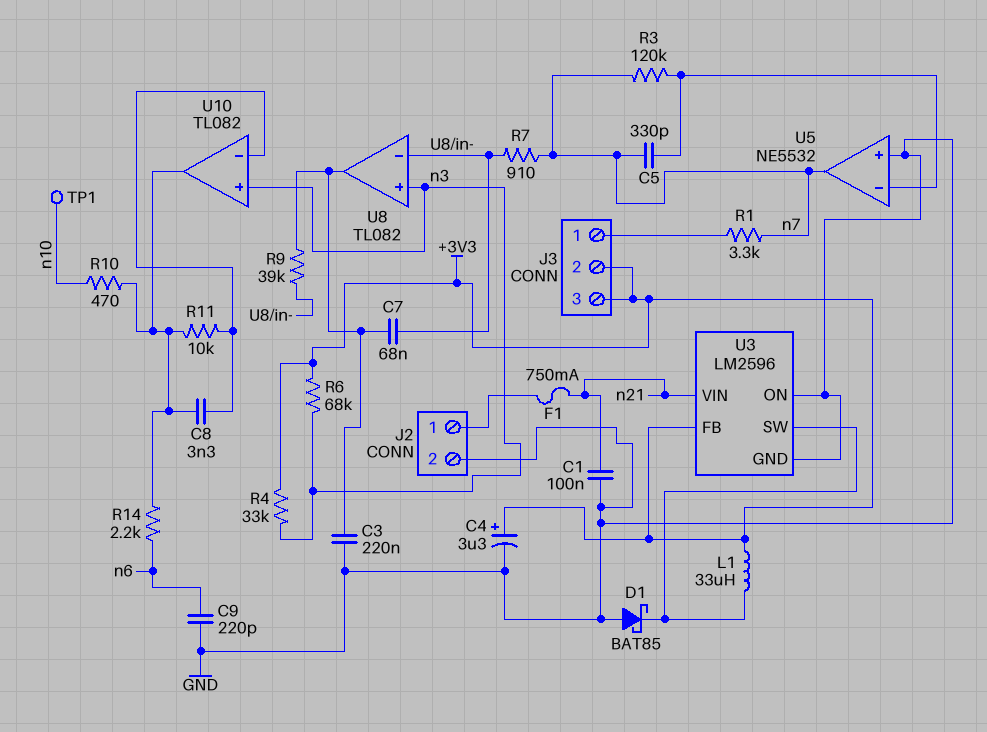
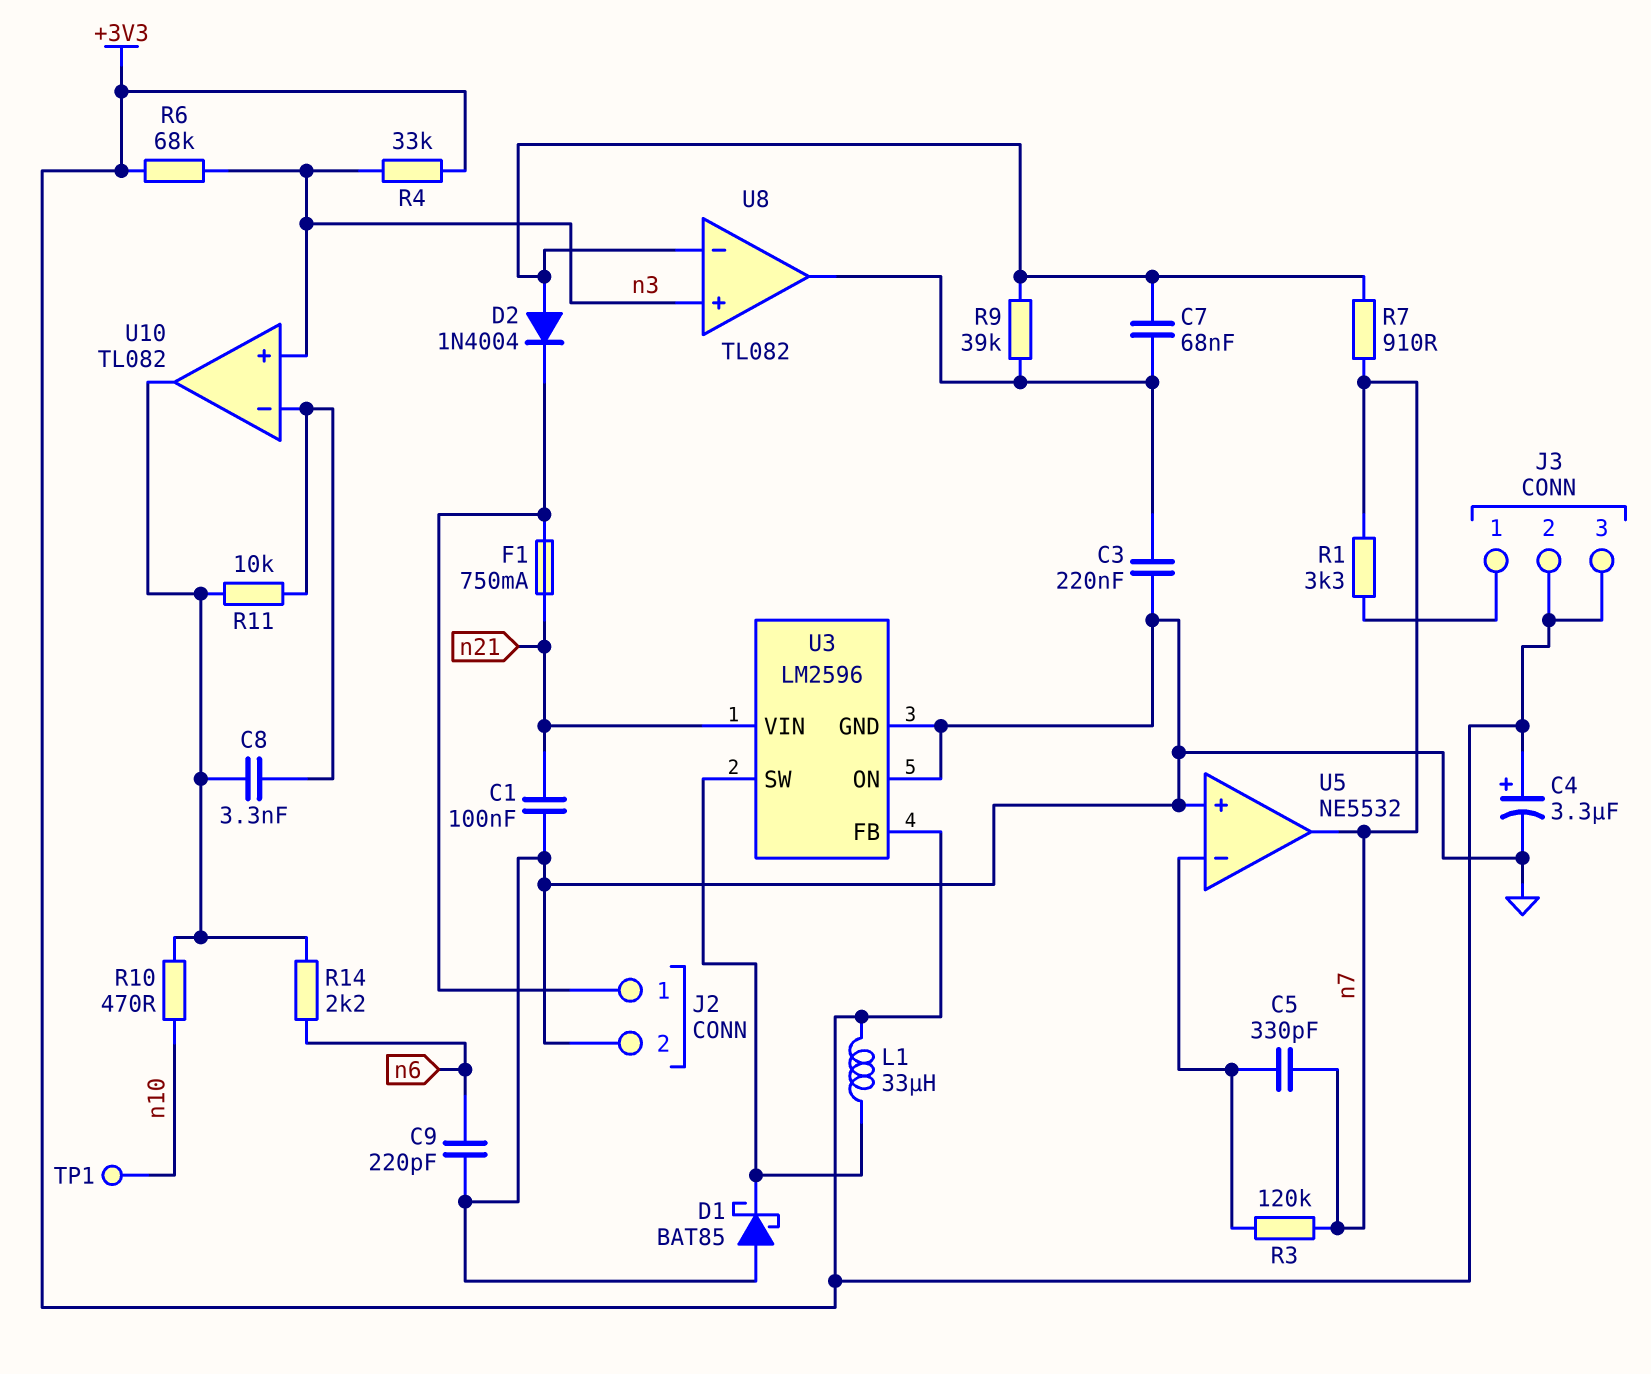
D2: none -> diode 1N4004 (A U8/in-, K J2/1)

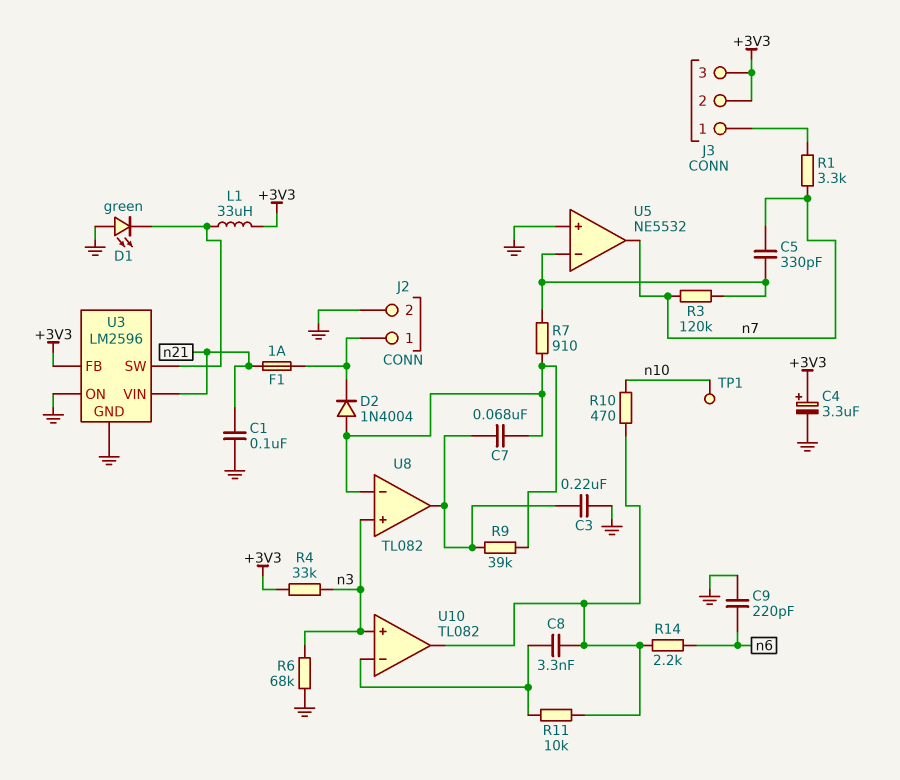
D1: schottky BAT85 (A GND, K U3/SW) -> LED green (A GND, K U3/SW)
F1: 750mA (J2/1, n21) -> 1A (J2/1, n21)
R6: 68k (+3V3, n3) -> 68k (GND, n3)
R7: 910 (U8/in-, n7) -> 910 (U5/in-, U8/in-)

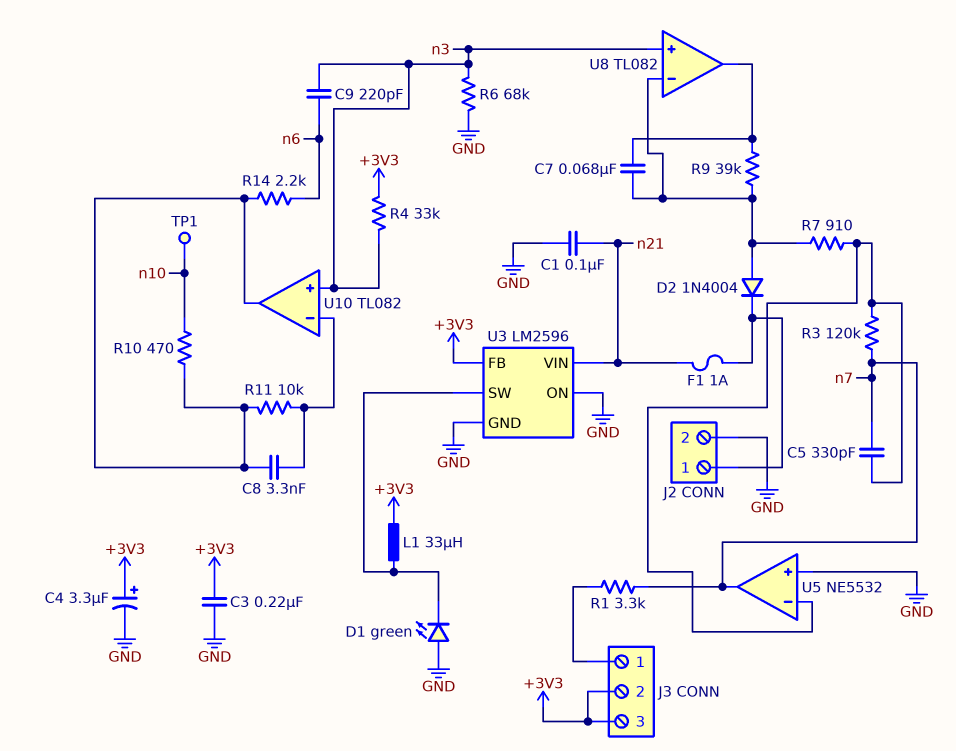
C3: 220nF (GND, U8/out) -> 220nF (+3V3, GND)
C9: 220pF (GND, n6) -> 220pF (n3, n6)

